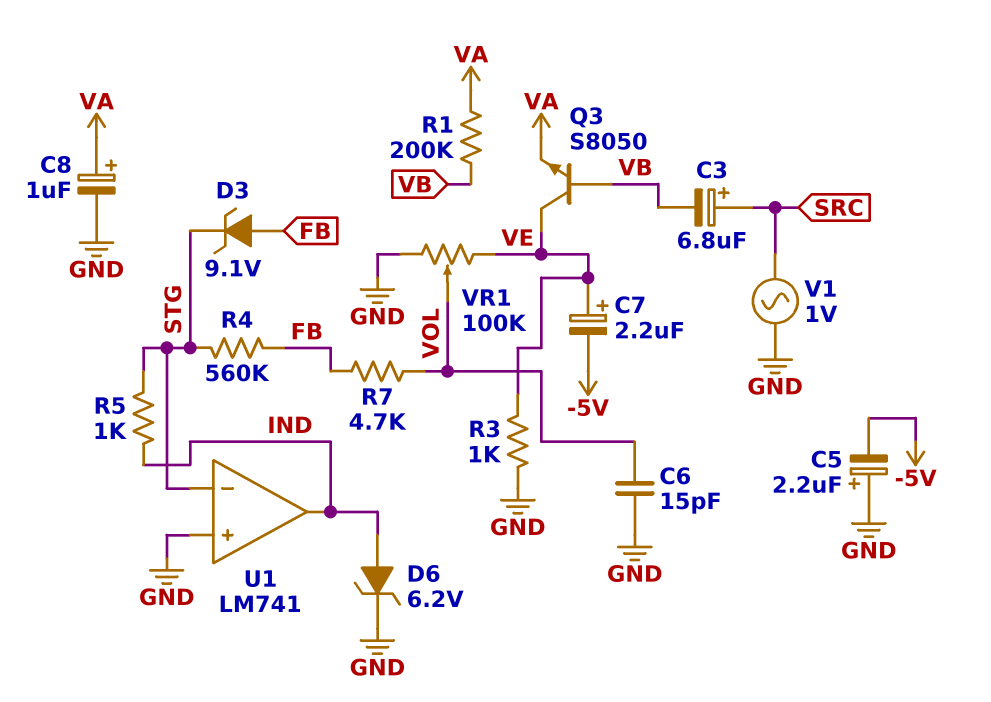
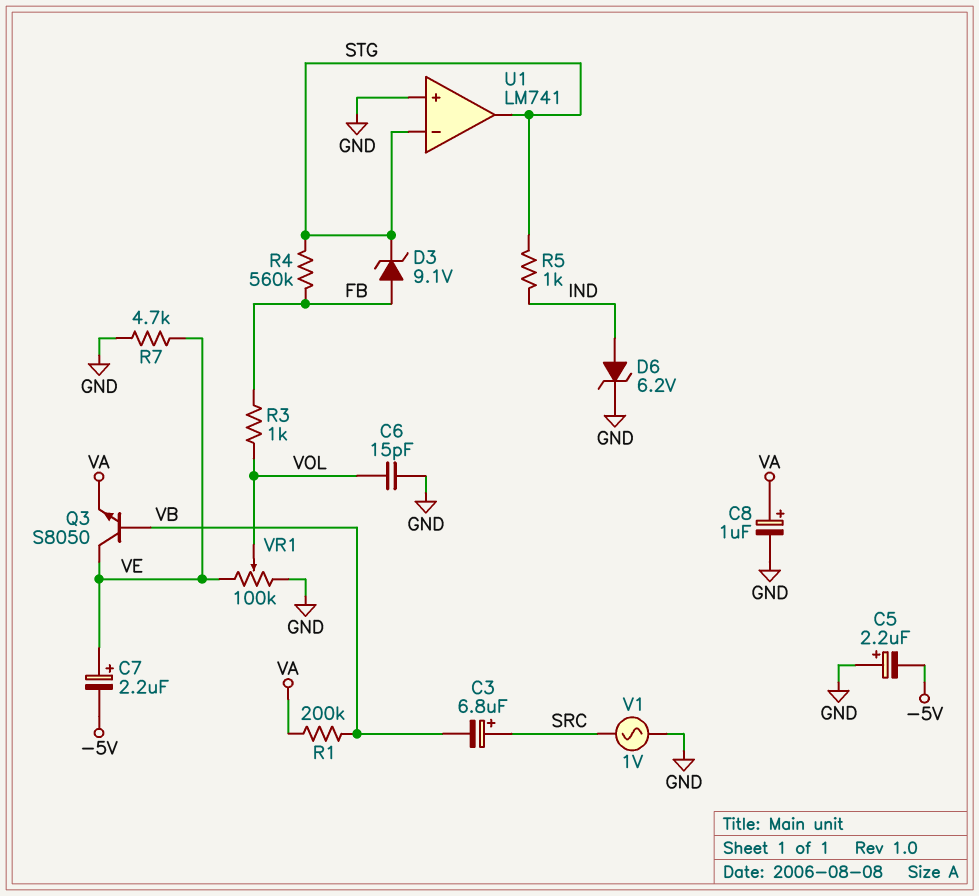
R3: 1k (GND, VE) -> 1k (FB, VOL)
R7: 4.7k (FB, VOL) -> 4.7k (GND, VE)
U1 pin out: IND -> STG

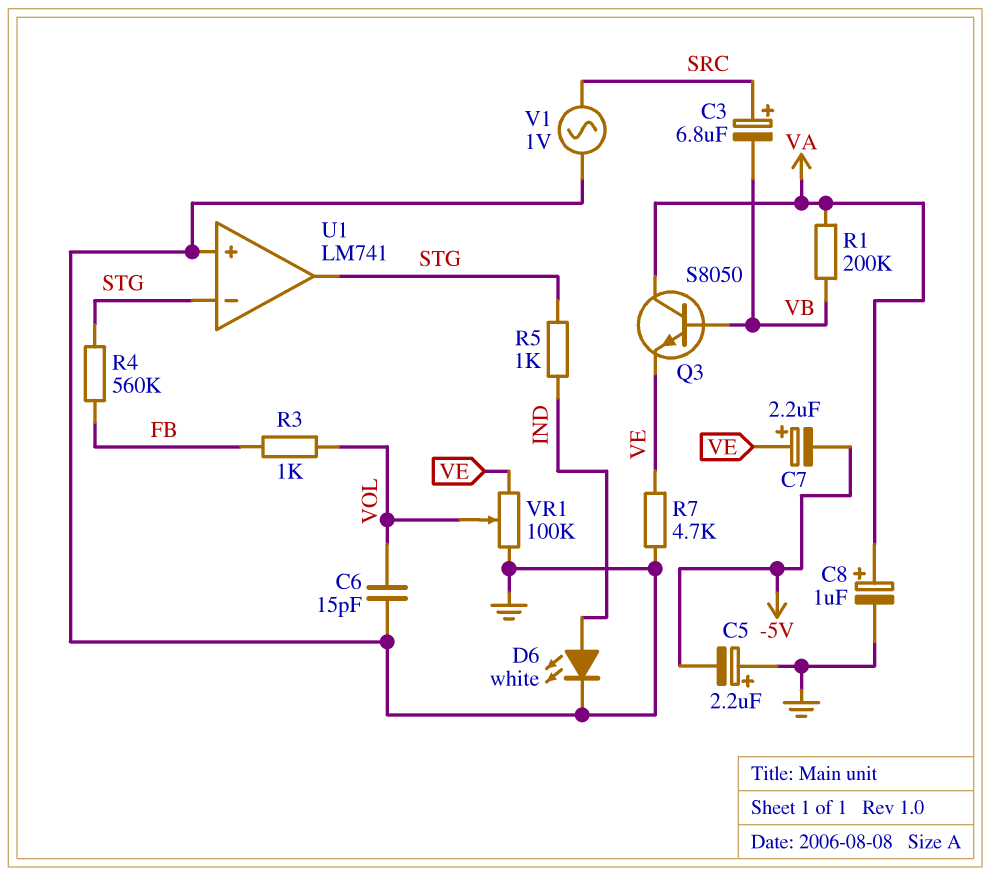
D3: zener 9.1V (A FB, K STG) -> none
D6: zener 6.2V (A IND, K GND) -> LED white (A IND, K GND)
Q3: NPN S8050 (B VB, C VE, E VA) -> NPN S8050 (B VB, C VA, E VE)

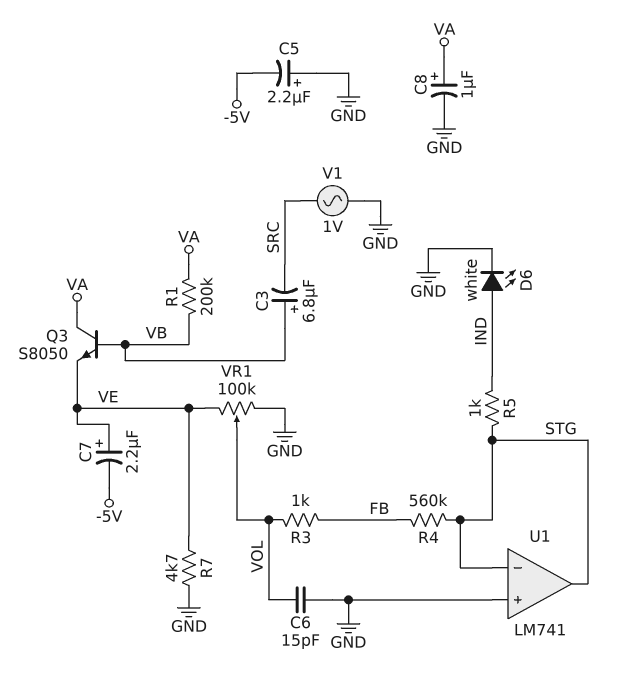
C3: 6.8uF (plus SRC, minus VB) -> 6.8uF (plus VB, minus SRC)

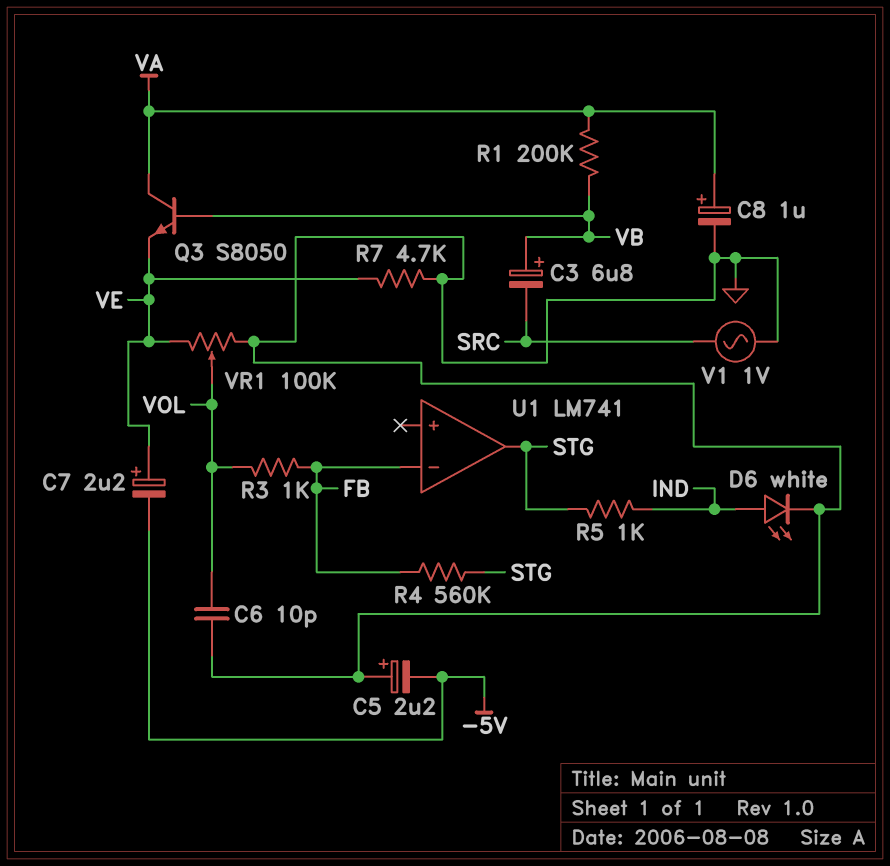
C6: 15pF (GND, VOL) -> 10pF (GND, VOL)
U1 pin in+: GND -> none
U1 pin in-: STG -> FB

